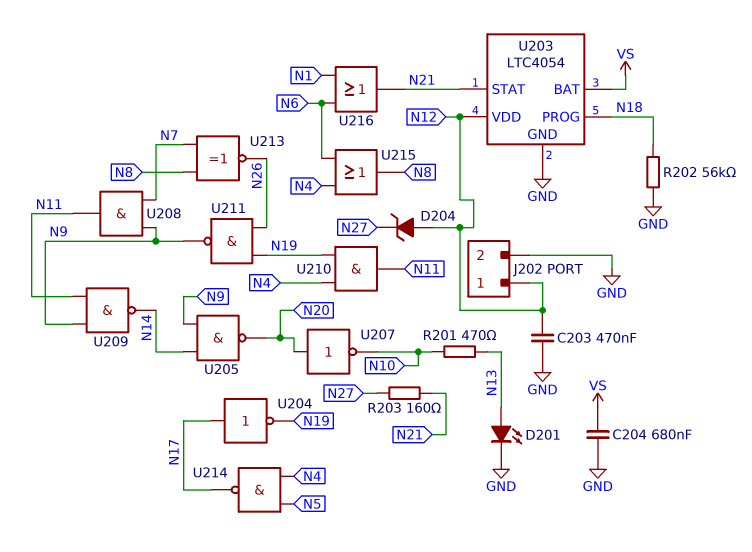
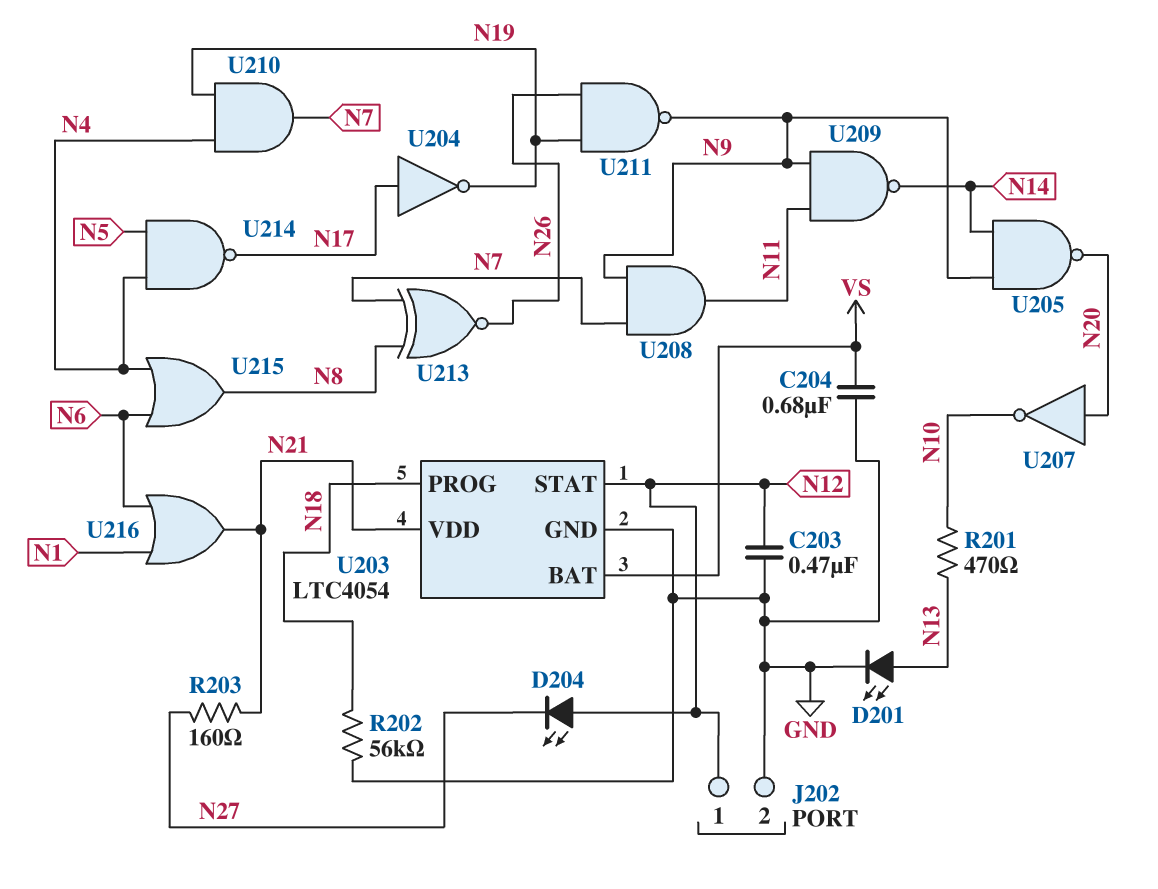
D204: zener (A N12, K N27) -> LED (A N12, K N27)
U203 pin STAT: N21 -> N12
U203 pin VDD: N12 -> N21
U210: AND (in N4, in N19, out N11) -> AND (in N4, in N19, out N7)

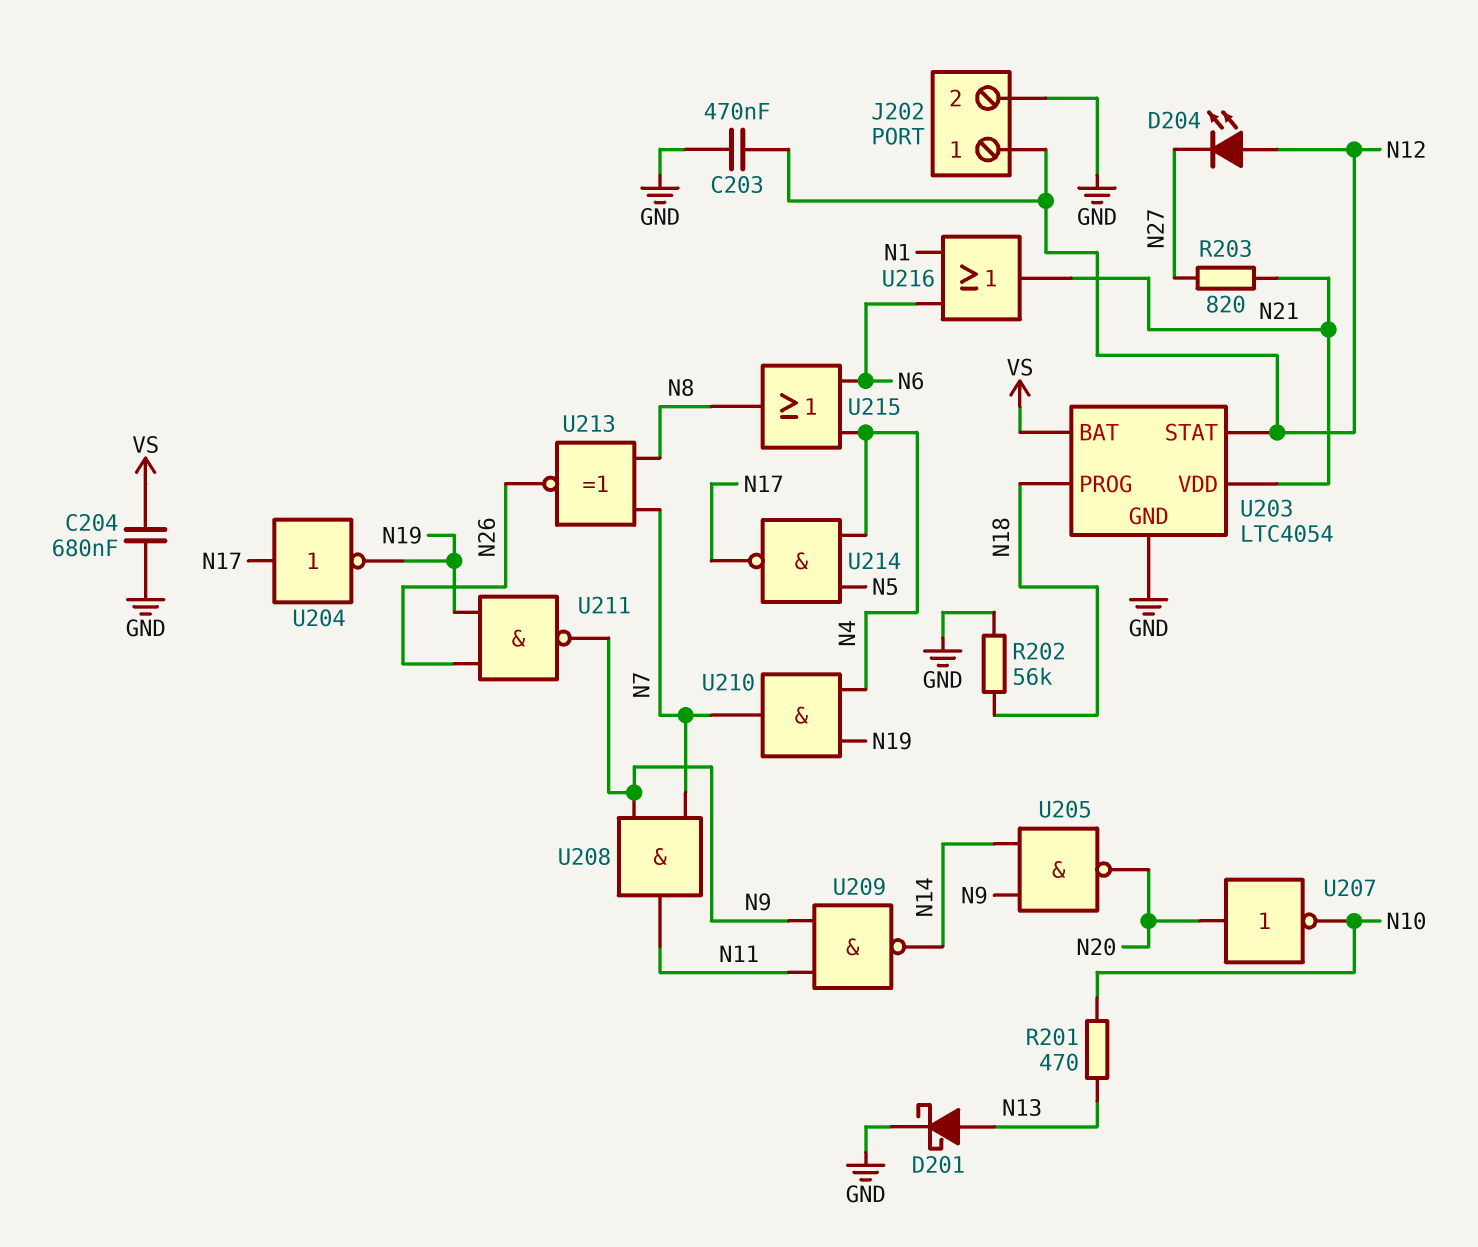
D201: LED (A N13, K GND) -> schottky (A N13, K GND)
R203: 160 (N21, N27) -> 820 (N21, N27)

